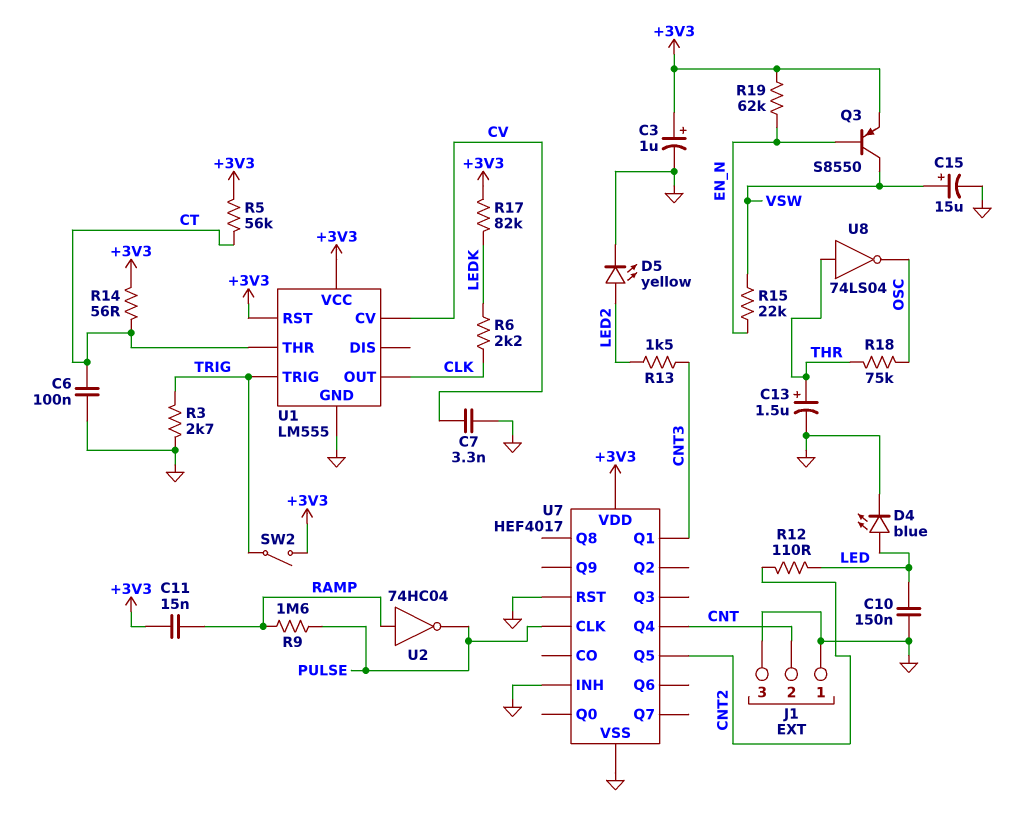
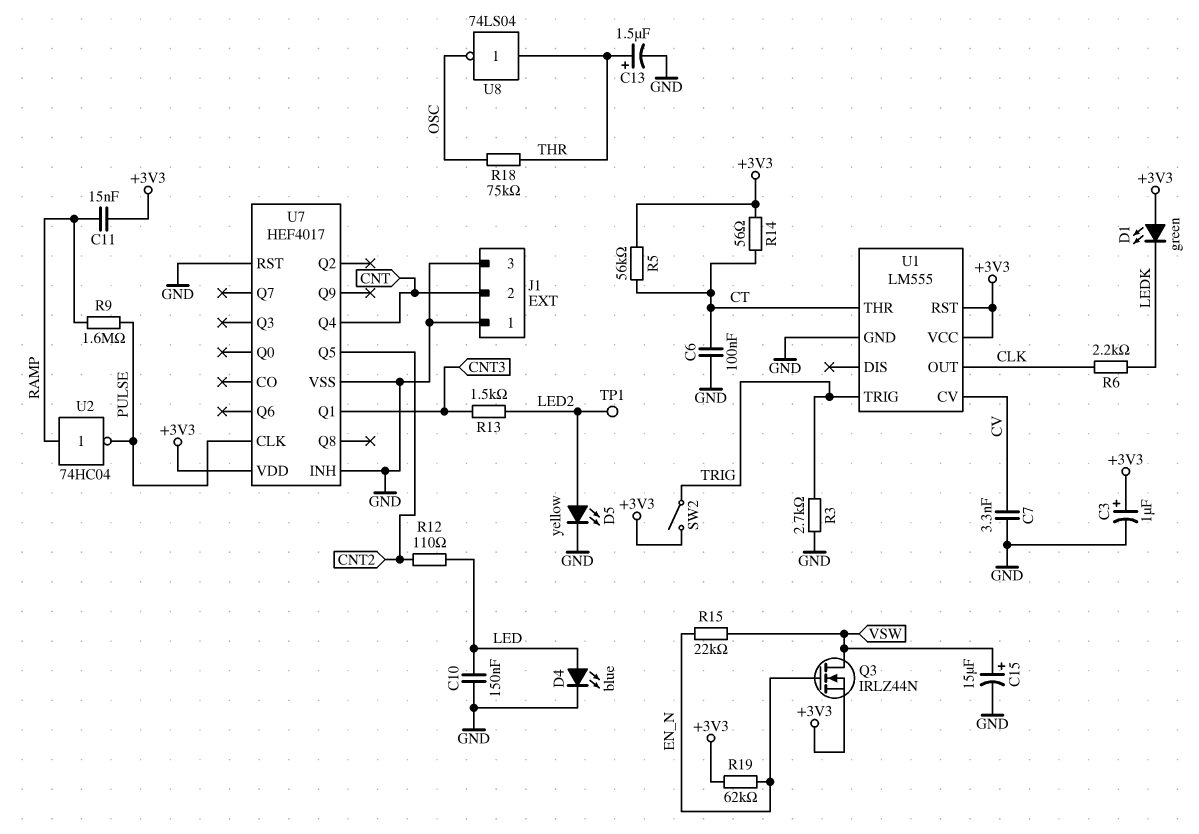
D1: none -> LED green (A +3V3, K LEDK)
Q3: PNP S8550 (B EN_N, C VSW, E +3V3) -> NMOS IRLZ44N (G EN_N, D VSW, S +3V3)
R17: 82k (+3V3, LEDK) -> none
TP1: none -> test point (LED2)

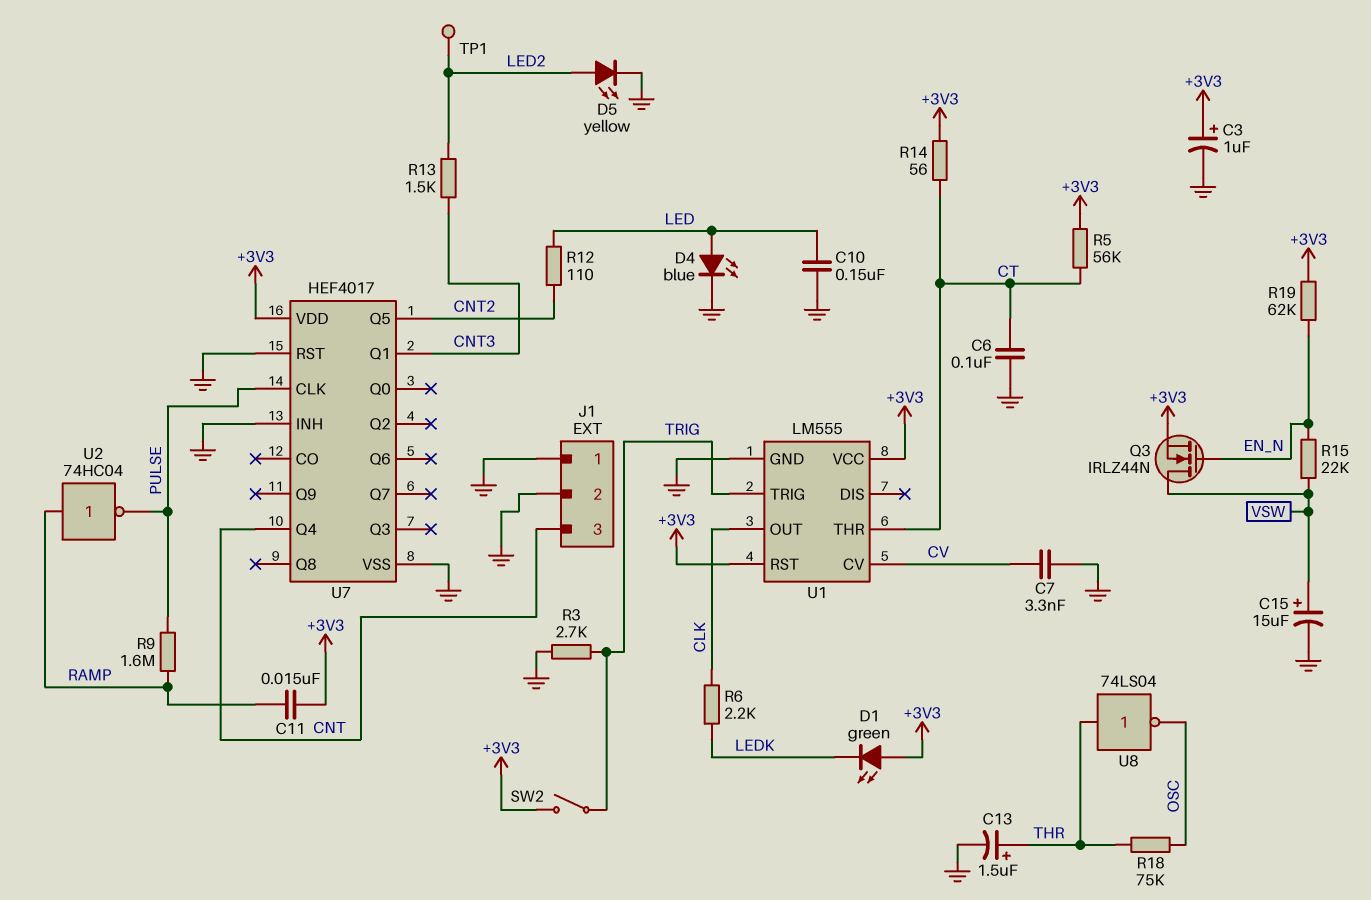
J1 pin 2: CNT -> GND
J1 pin 3: GND -> CNT

